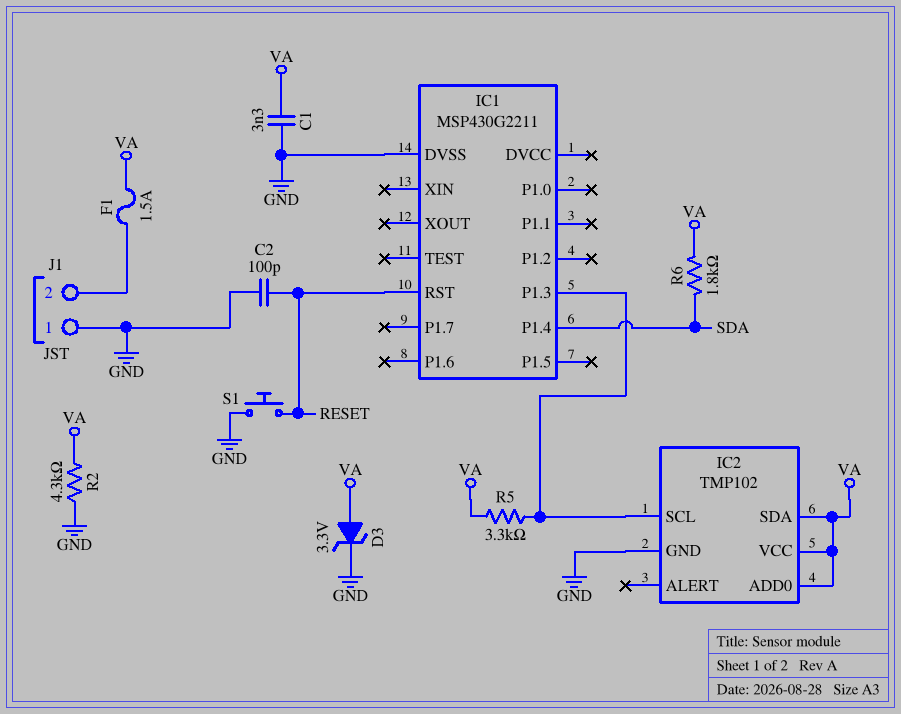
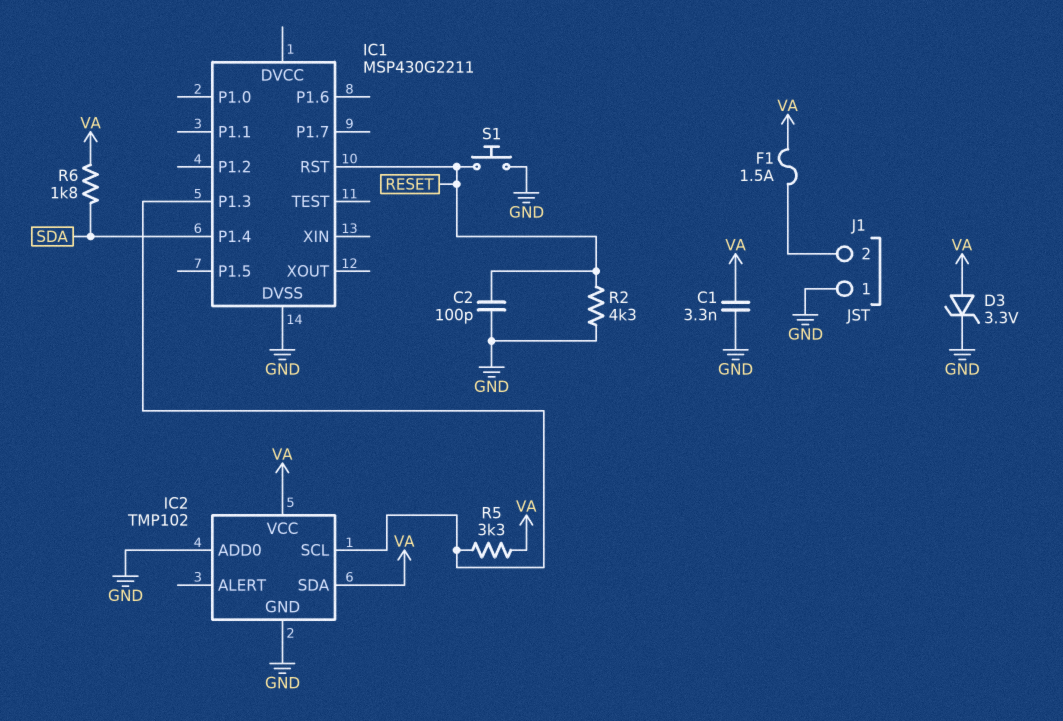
IC2 pin ADD0: VA -> GND
R2: 4.3k (GND, VA) -> 4.3k (GND, RESET)

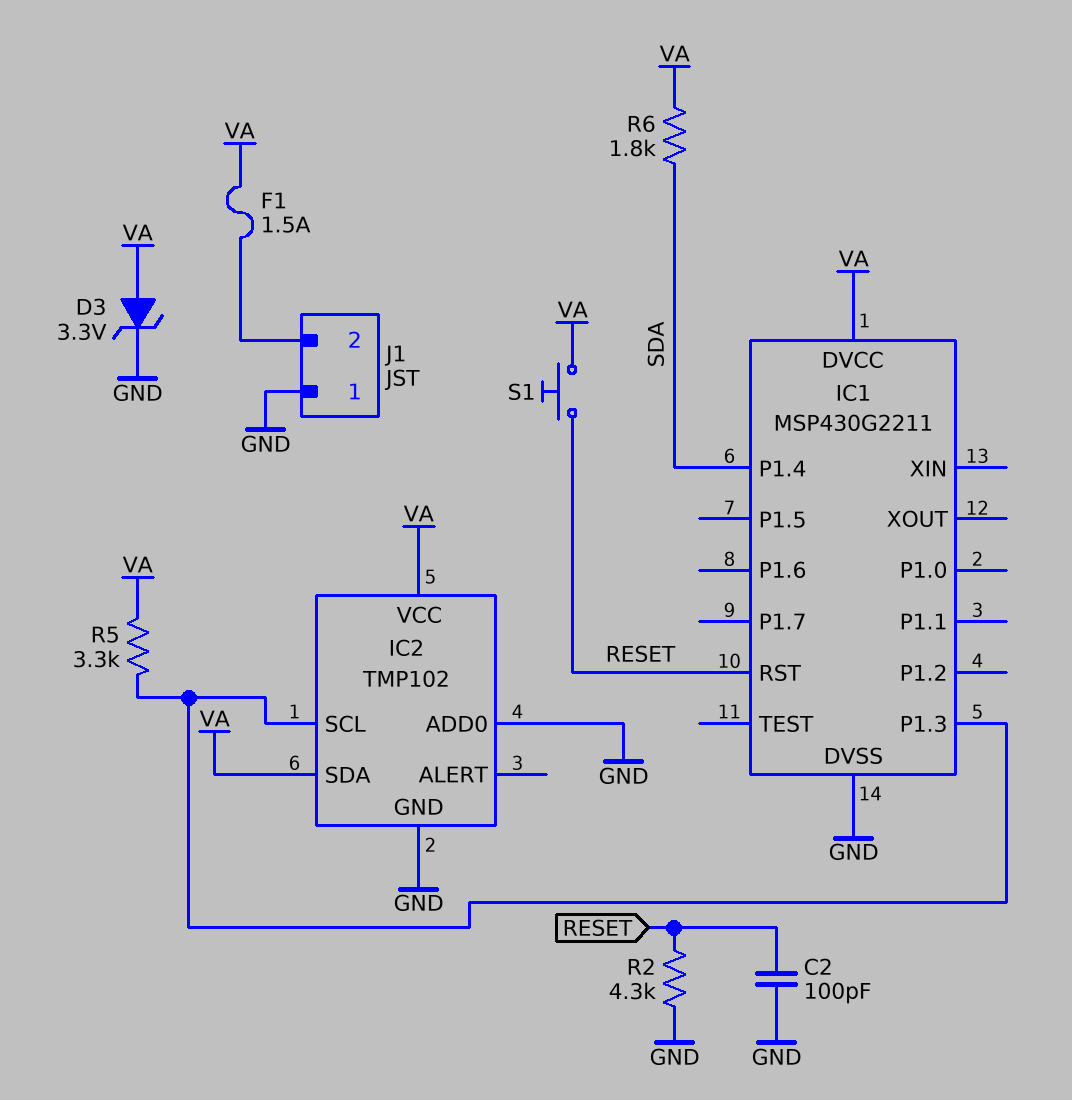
C1: 3.3nF (GND, VA) -> none
IC1 pin DVCC: none -> VA
S1: button (GND, RESET) -> button (RESET, VA)

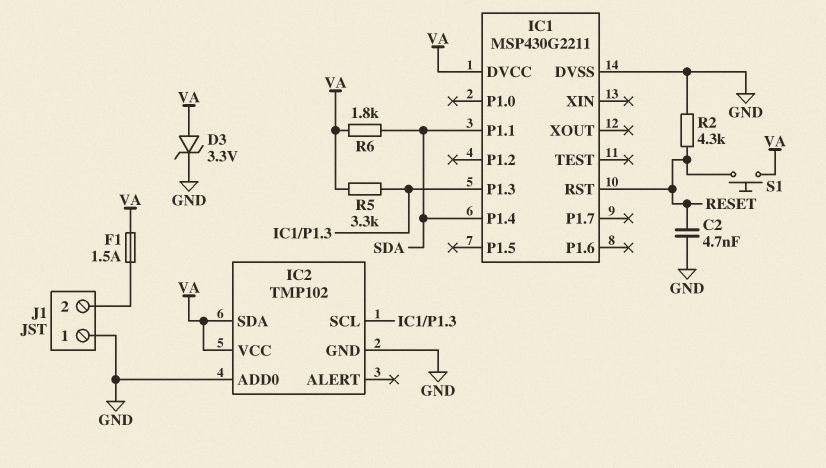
C2: 100pF (GND, RESET) -> 4.7nF (GND, RESET)
IC1 pin P1.1: none -> SDA

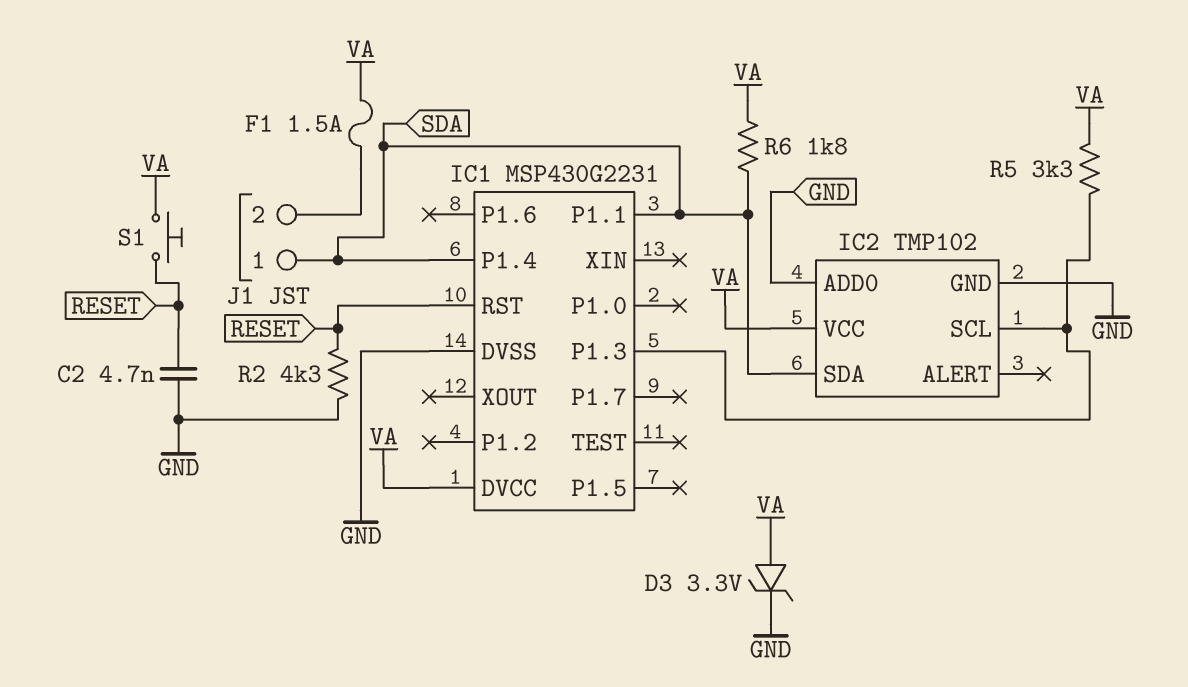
IC1: MSP430G2211 -> MSP430G2231
IC2 pin SDA: VA -> SDA
J1 pin 1: GND -> SDA

